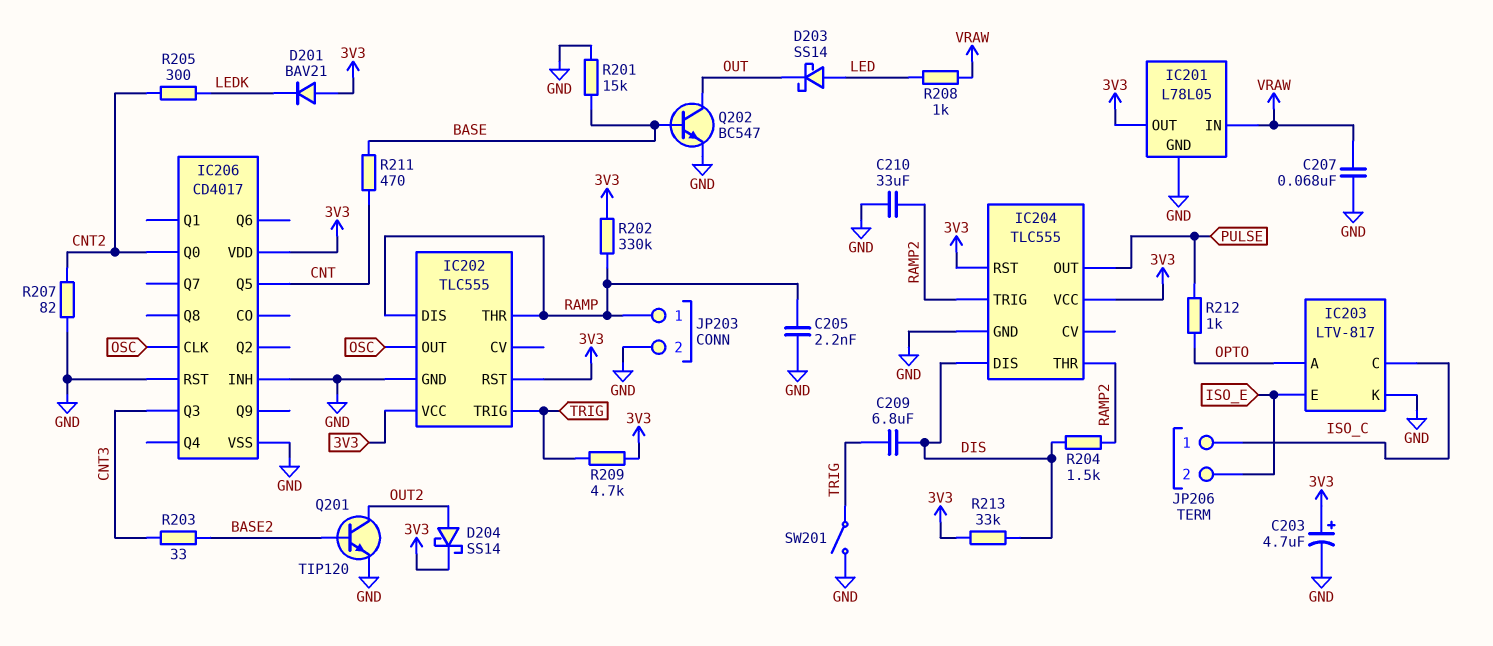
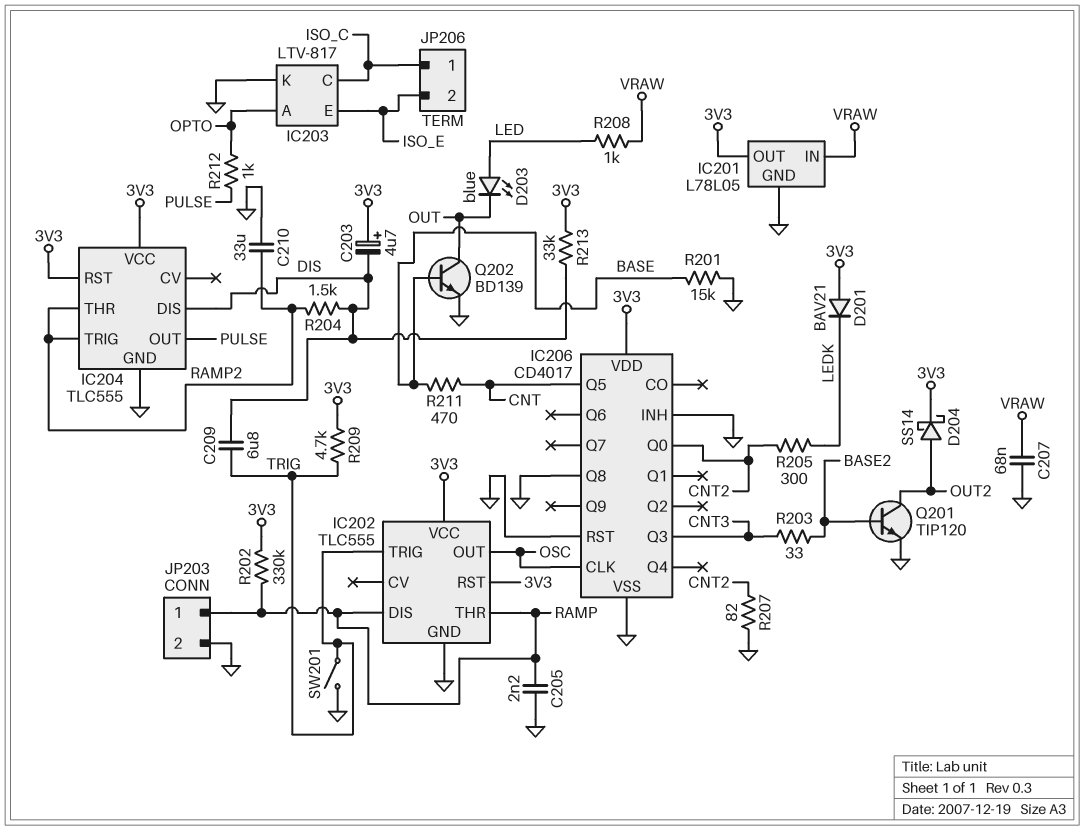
C203: 4.7uF (plus 3V3, minus GND) -> 4.7uF (plus 3V3, minus DIS)
D203: schottky SS14 (A LED, K OUT) -> LED blue (A LED, K OUT)
IC206 pin Q8: none -> GND
Q202: NPN BC547 (B BASE, C OUT, E GND) -> NPN BD139 (B BASE, C OUT, E GND)

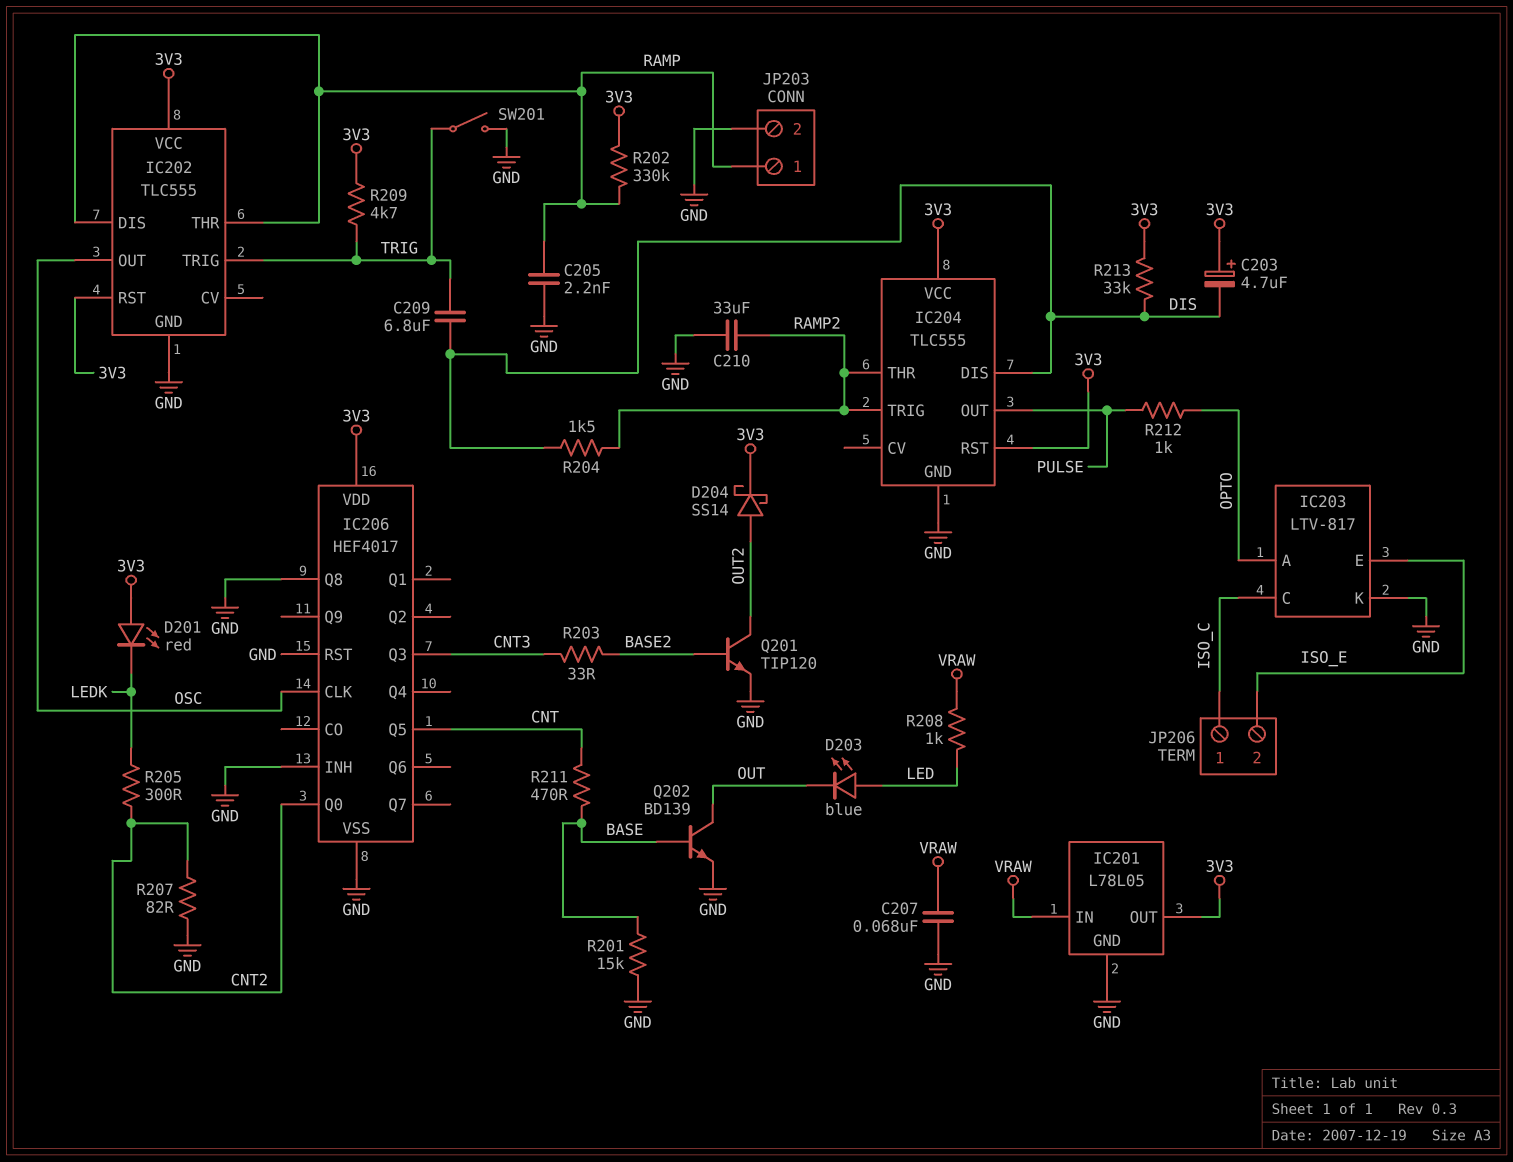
D201: diode BAV21 (A 3V3, K LEDK) -> LED red (A 3V3, K LEDK)
IC206: CD4017 -> HEF4017

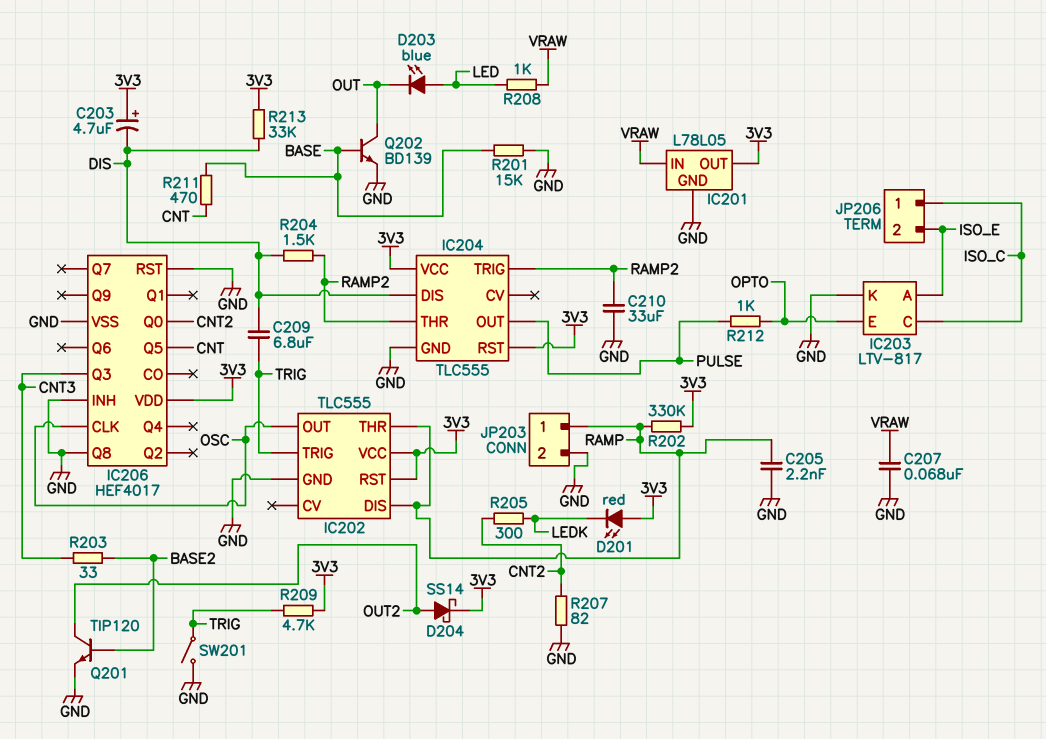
IC203 pin A: OPTO -> ISO_E
IC203 pin E: ISO_E -> OPTO

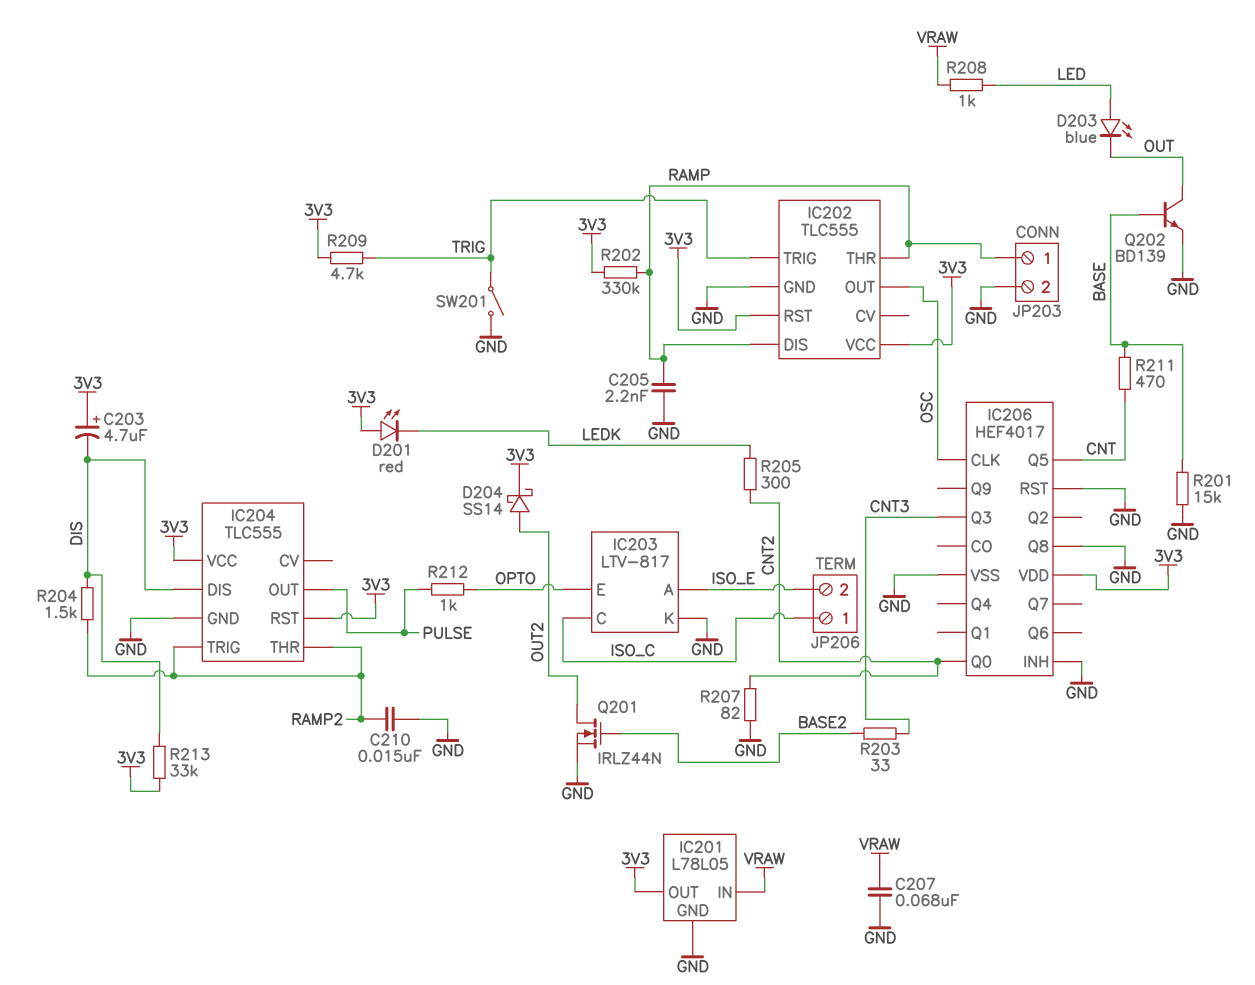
C209: 6.8uF (DIS, TRIG) -> none
C210: 33uF (GND, RAMP2) -> 15nF (GND, RAMP2)
Q201: NPN TIP120 (B BASE2, C OUT2, E GND) -> NMOS IRLZ44N (G BASE2, D OUT2, S GND)

